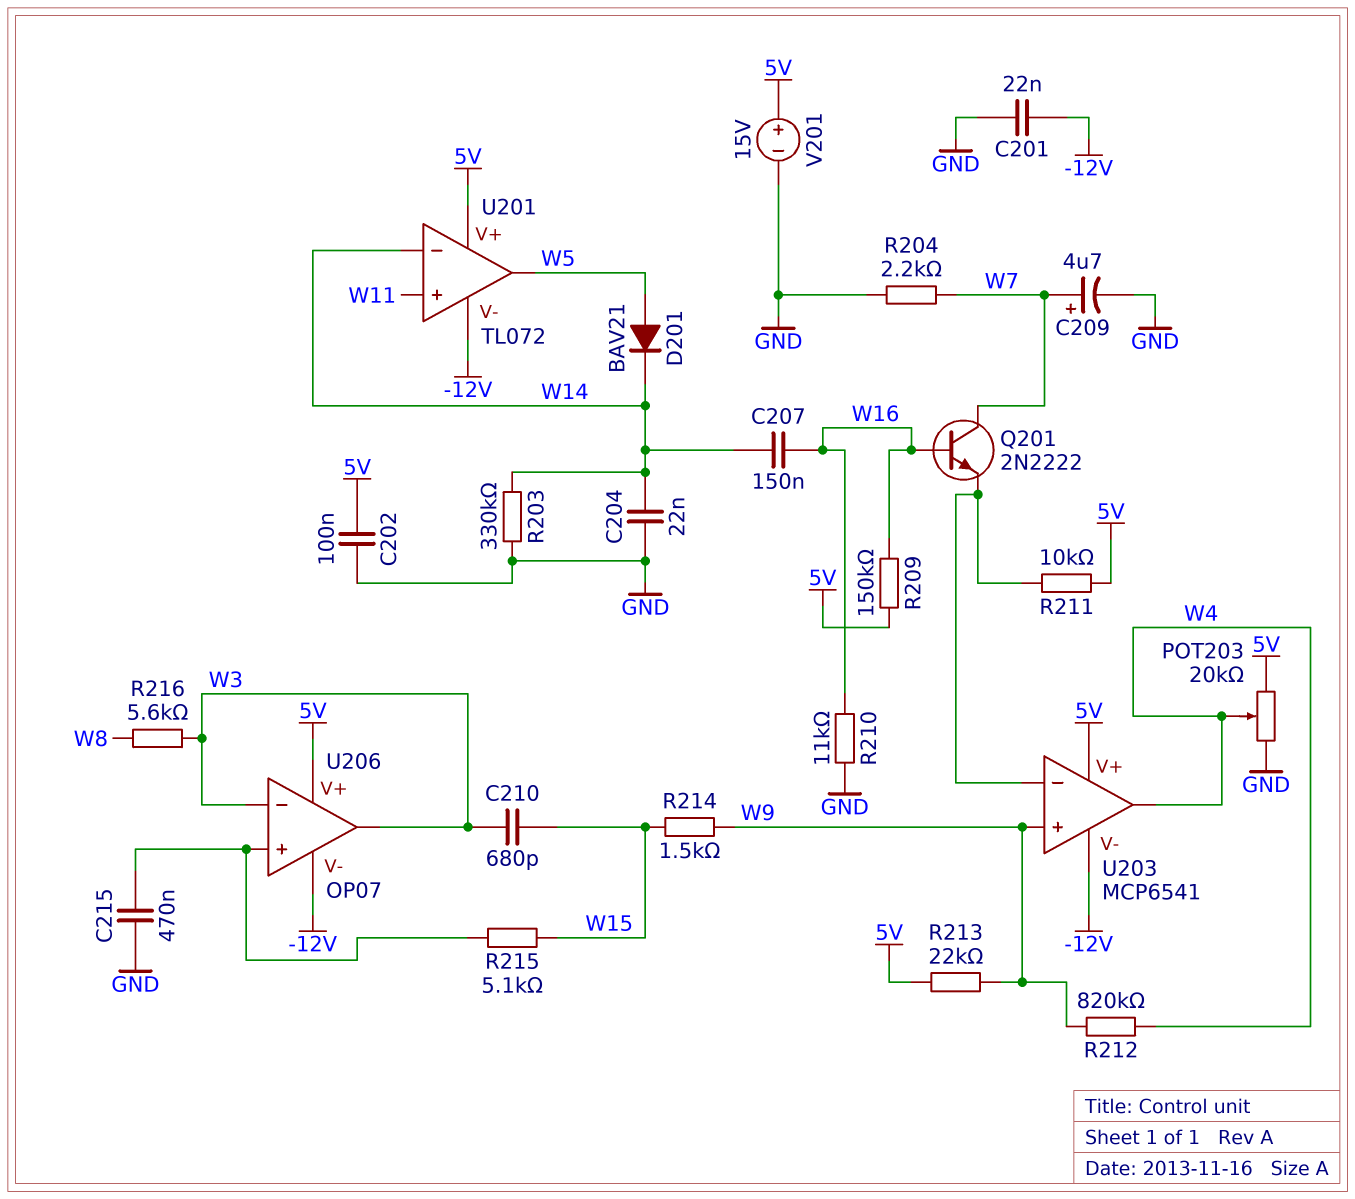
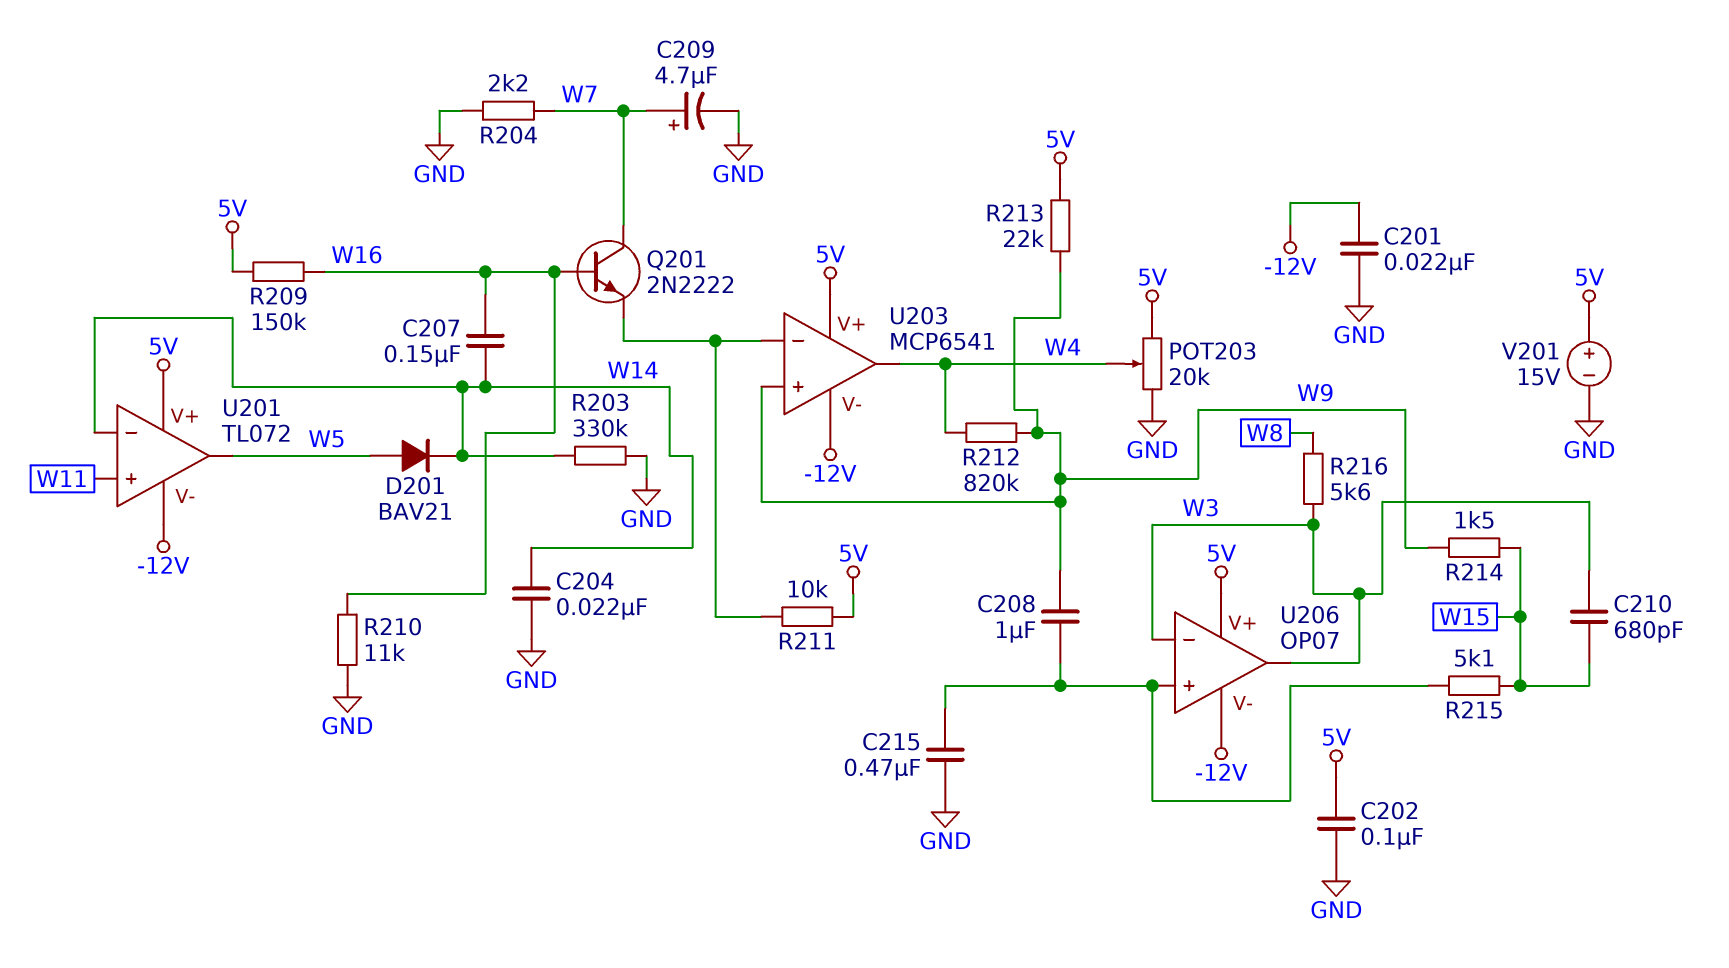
C208: none -> 1uF (U206/in+, W9)

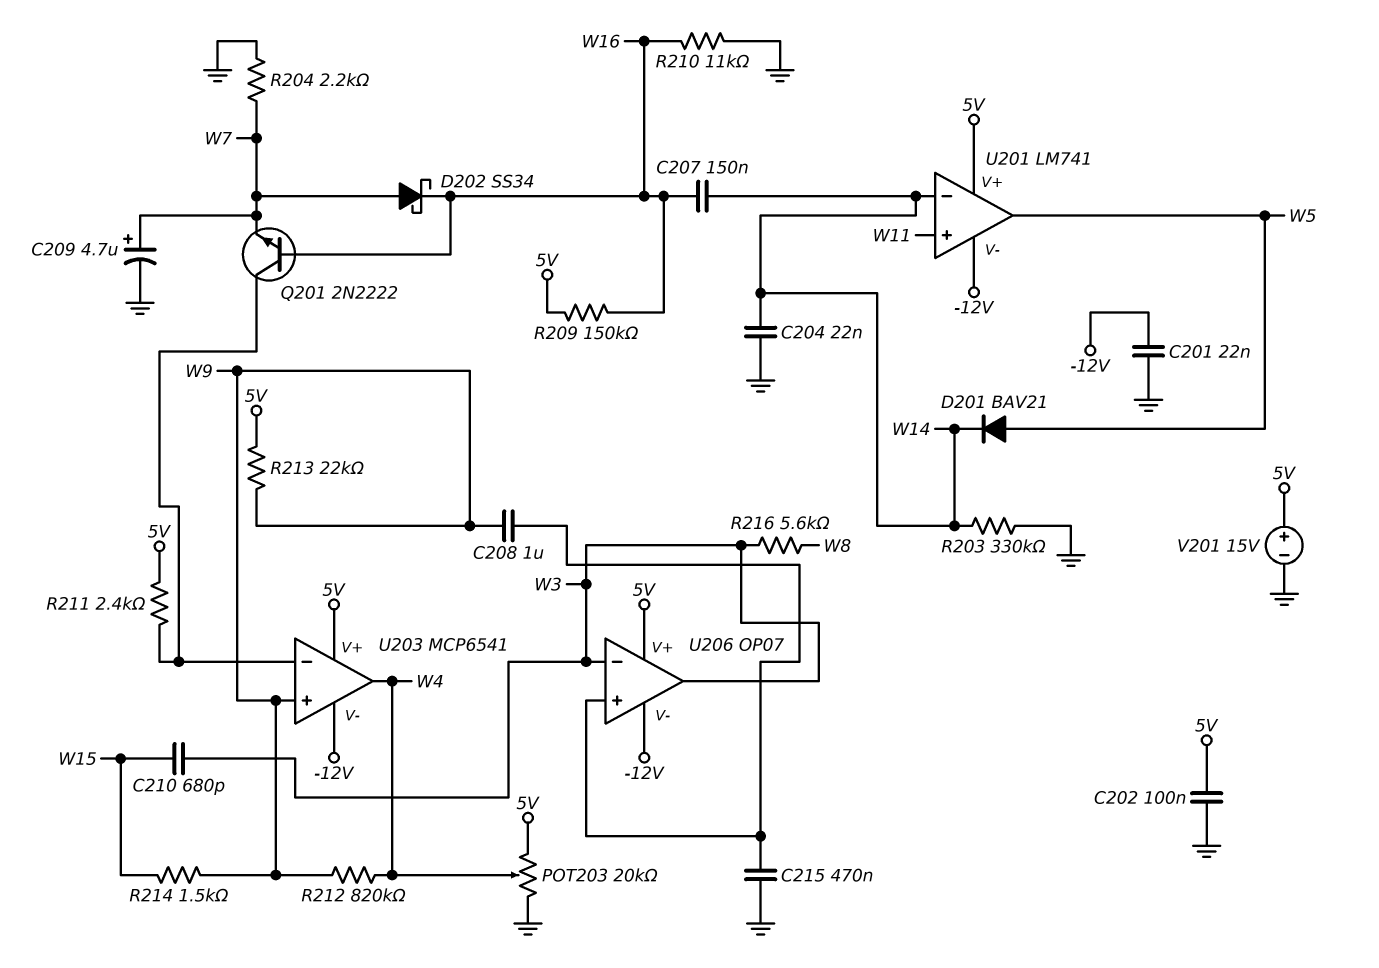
D202: none -> schottky SS34 (A W7, K W16)
Q201: NPN 2N2222 (B W16, C W7, E U203/in-) -> NPN 2N2222 (B W16, C U203/in-, E W7)
R211: 10k (5V, U203/in-) -> 2.4k (5V, U203/in-)
R215: 5.1k (U206/in+, W15) -> none
U201: TL072 -> LM741

